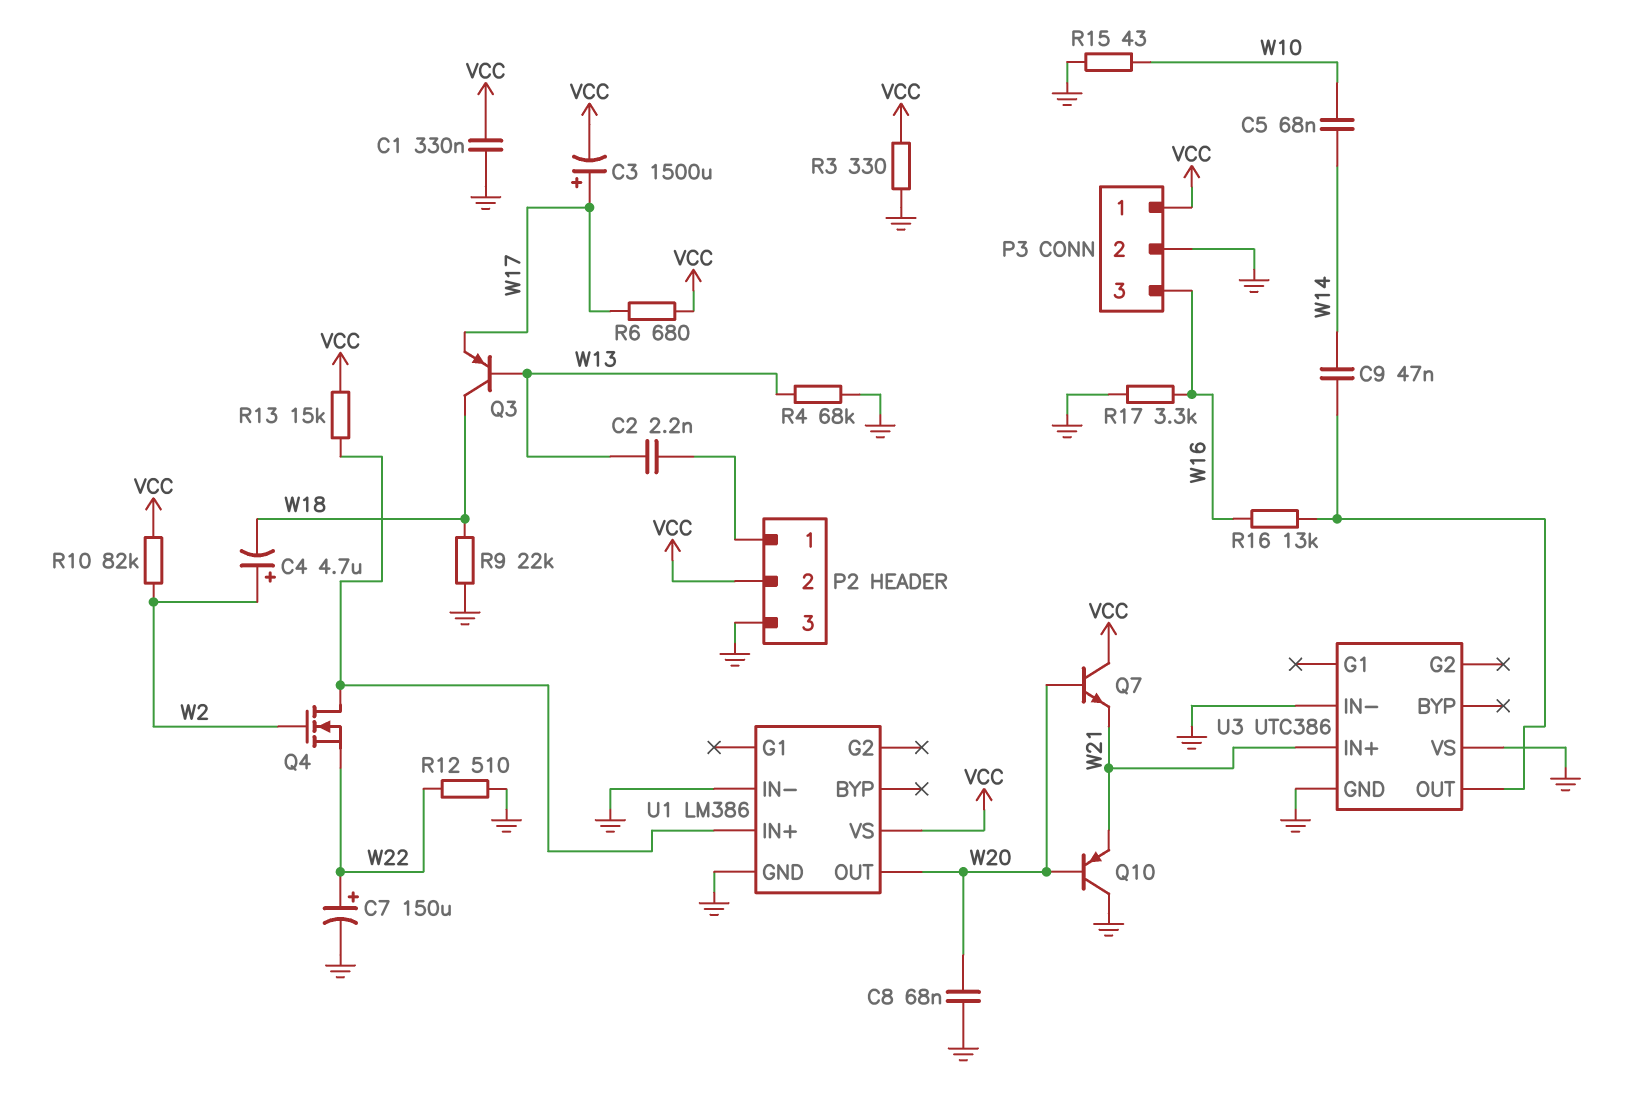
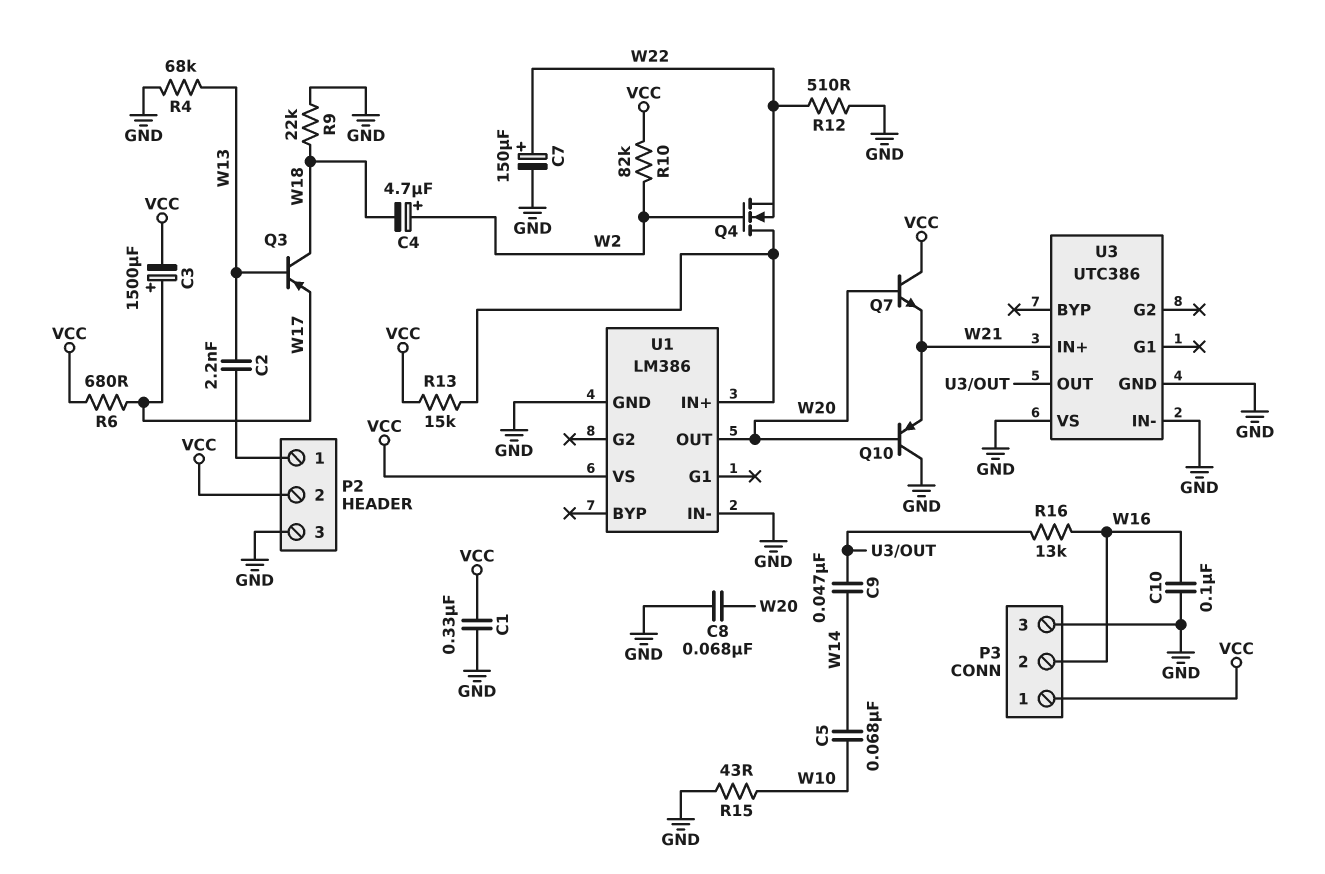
C10: none -> 100nF (GND, W16)
P3 pin 2: GND -> W16
P3 pin 3: W16 -> GND
R3: 330 (GND, VCC) -> none
R17: 3.3k (GND, W16) -> none

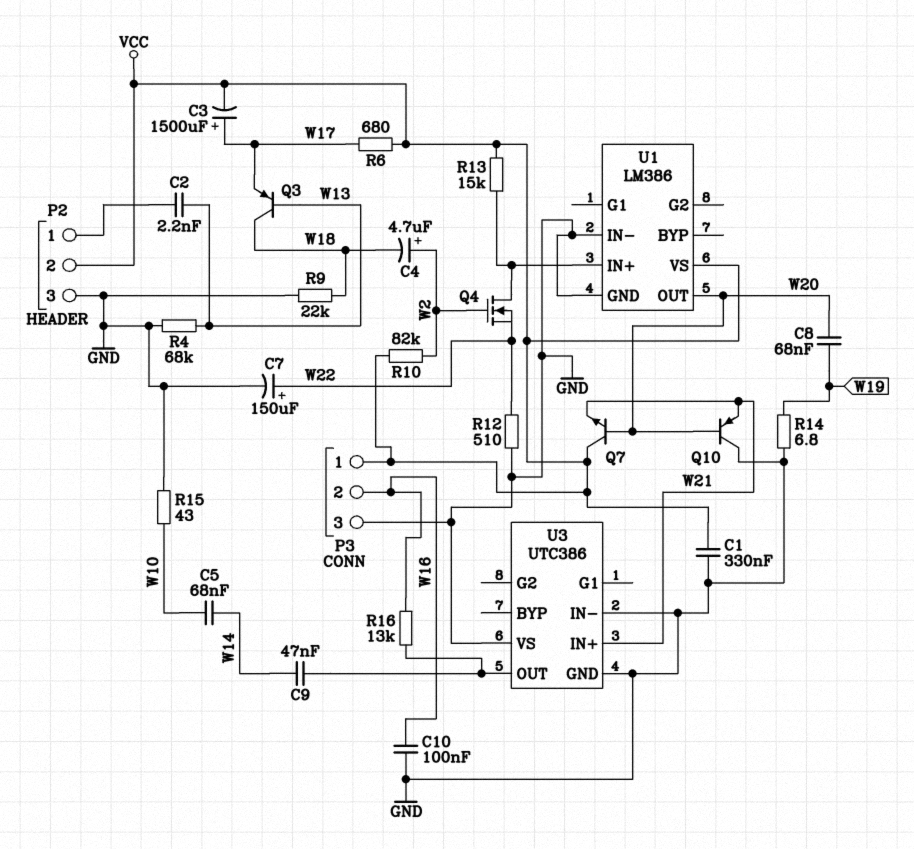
C8: 68nF (GND, W20) -> 68nF (W19, W20)
R14: none -> 6.8 (GND, W19)

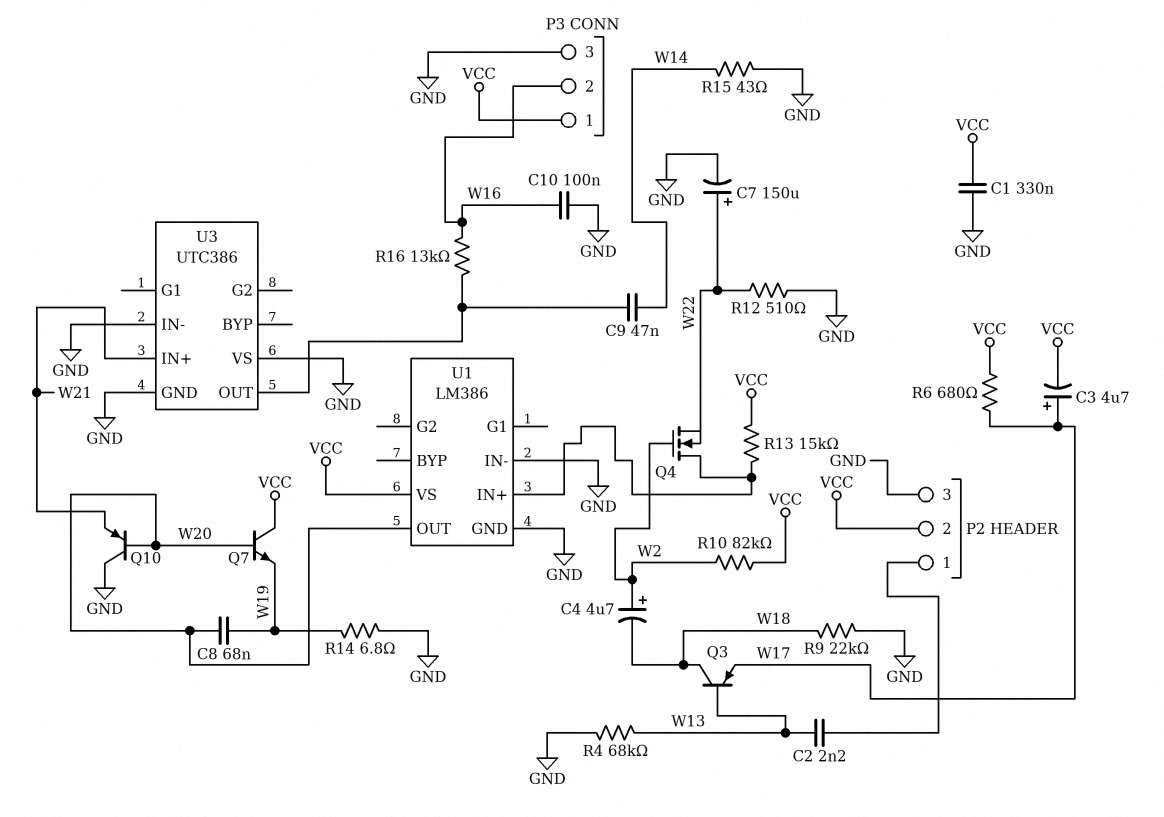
C3: 1500uF (plus W17, minus VCC) -> 4.7uF (plus W17, minus VCC)
C5: 68nF (W10, W14) -> none
Q7: NPN (B W20, C VCC, E W21) -> NPN (B W20, C VCC, E W19)
R15: 43 (GND, W10) -> 43 (GND, W14)

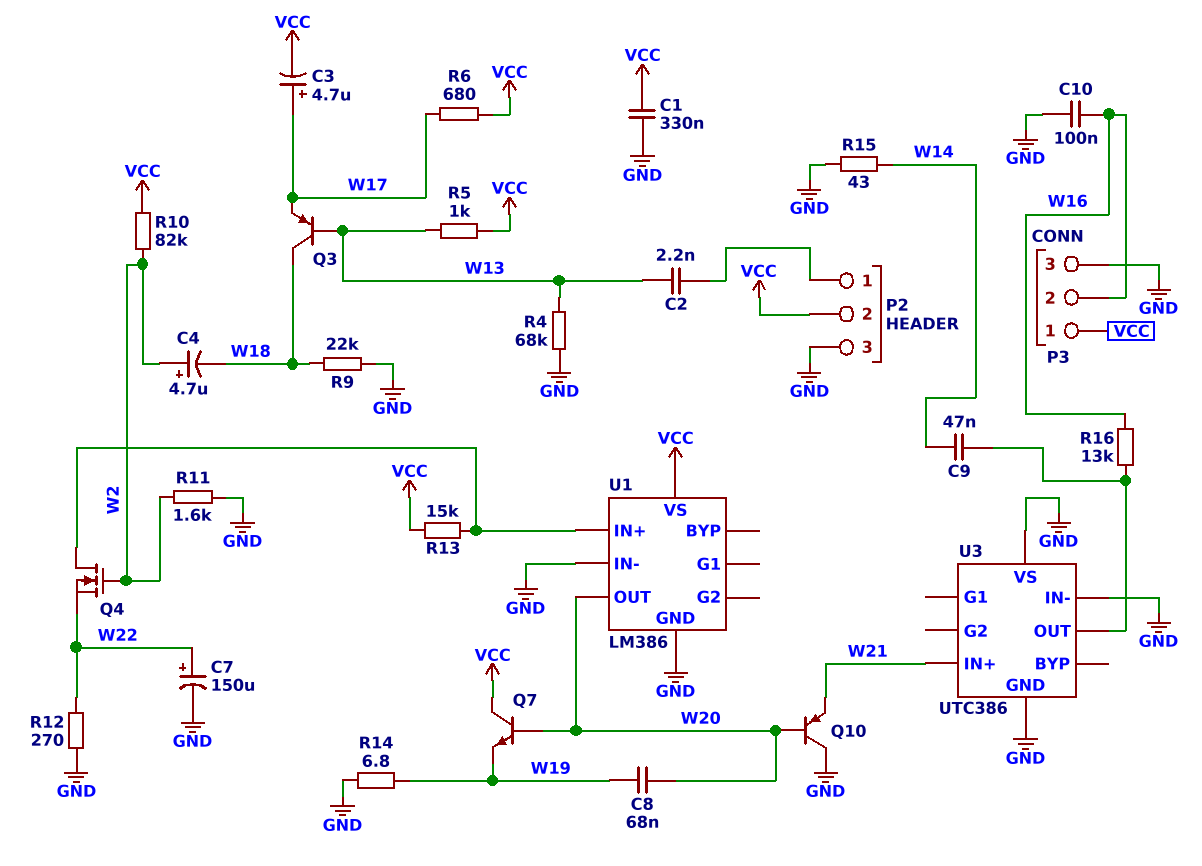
R5: none -> 1k (VCC, W13)
R11: none -> 1.6k (GND, W2)
R12: 510 (GND, W22) -> 270 (GND, W22)

